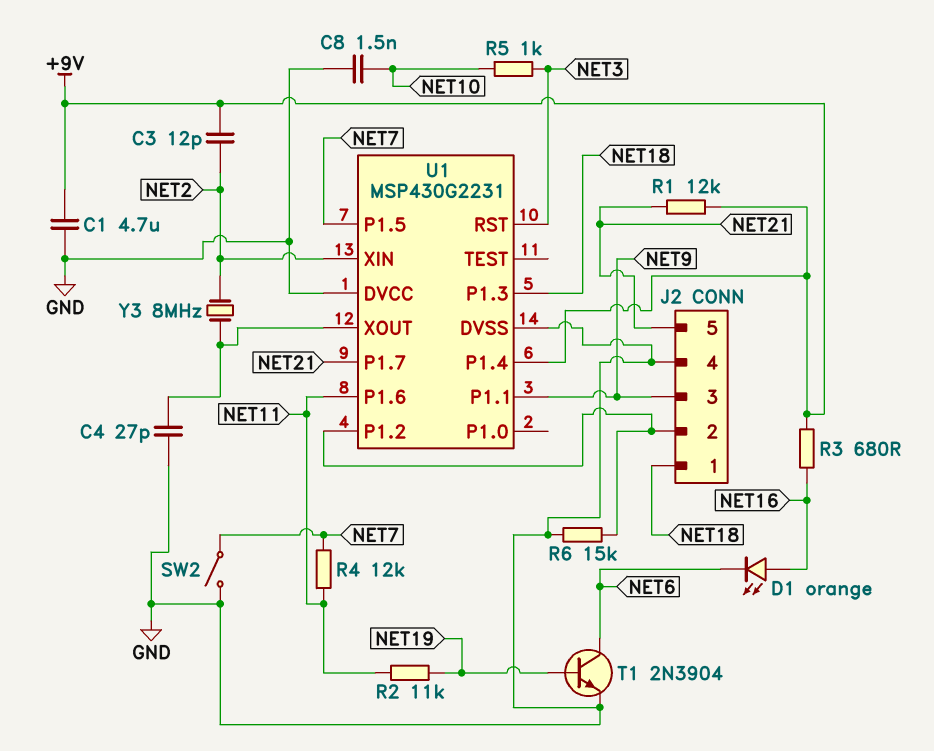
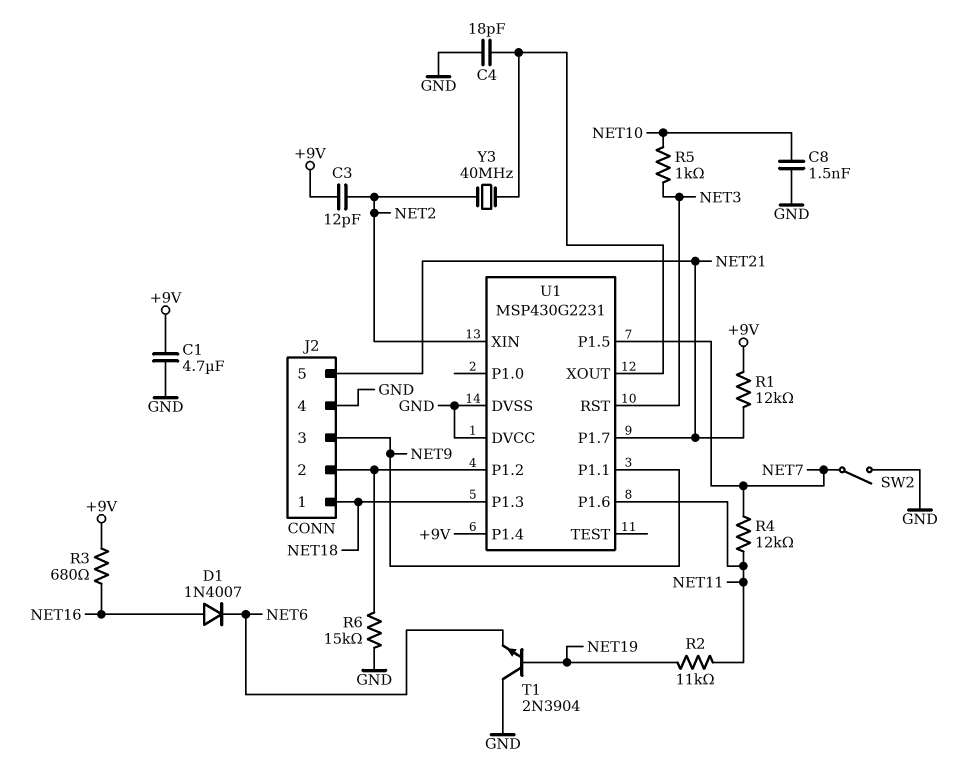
C4: 27pF (GND, U1/XOUT) -> 18pF (GND, U1/XOUT)
D1: LED orange (A NET16, K NET6) -> diode 1N4007 (A NET16, K NET6)
T1: NPN 2N3904 (B NET19, C NET6, E GND) -> NPN 2N3904 (B NET19, C GND, E NET6)
Y3: 8MHz (NET2, U1/XOUT) -> 40MHz (NET2, U1/XOUT)

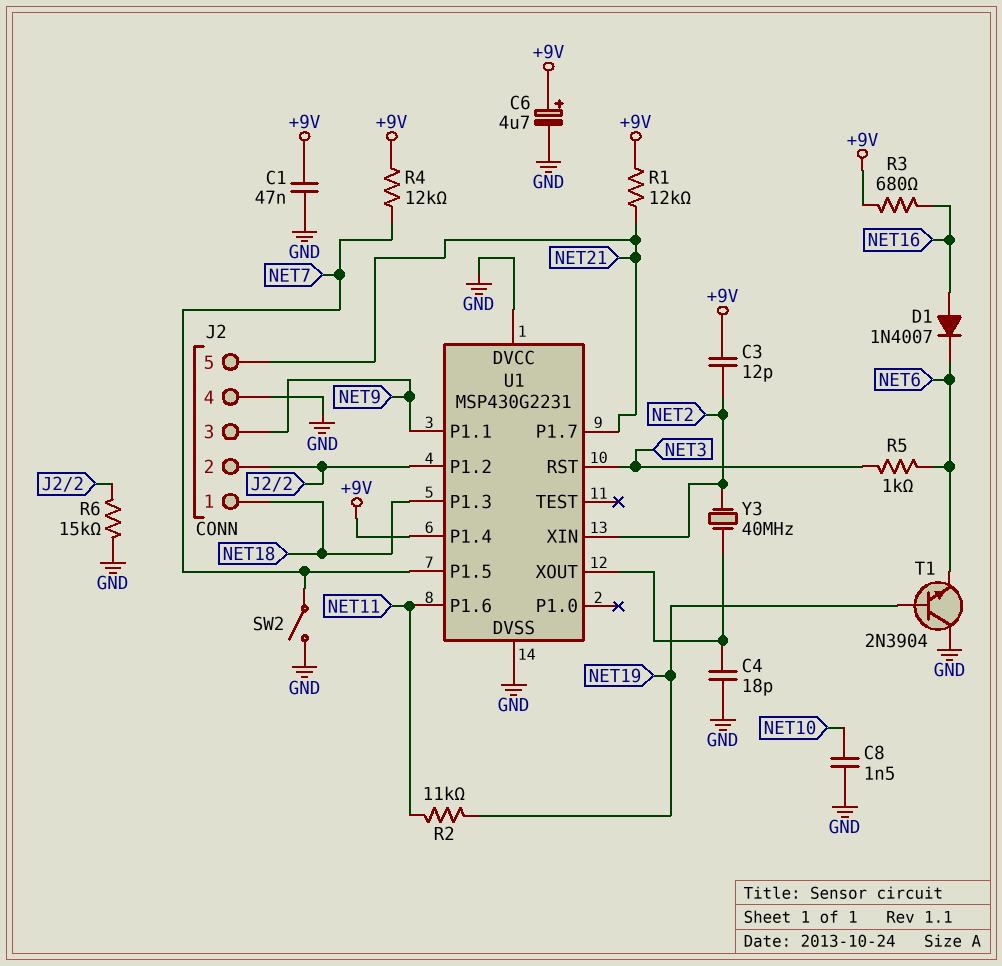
C1: 4.7uF (+9V, GND) -> 47nF (+9V, GND)
C6: none -> 4.7uF (plus +9V, minus GND)
R4: 12k (NET7, NET11) -> 12k (+9V, NET7)
R5: 1k (NET3, NET10) -> 1k (NET3, NET6)

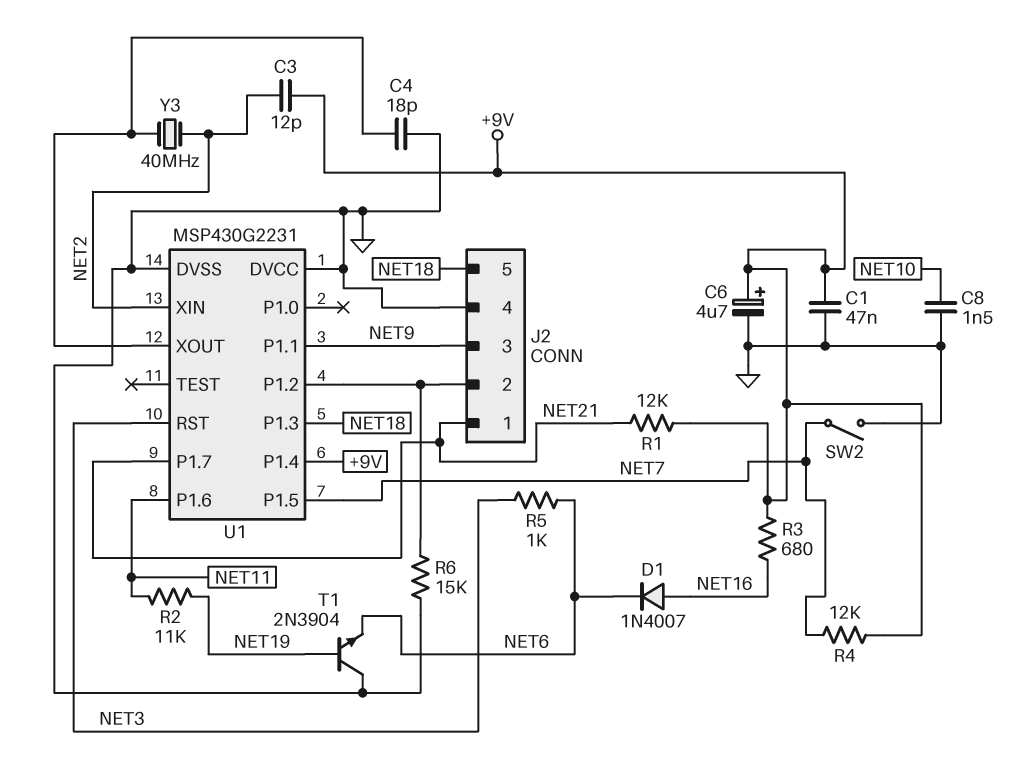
J2 pin 1: NET18 -> NET21
J2 pin 5: NET21 -> NET18

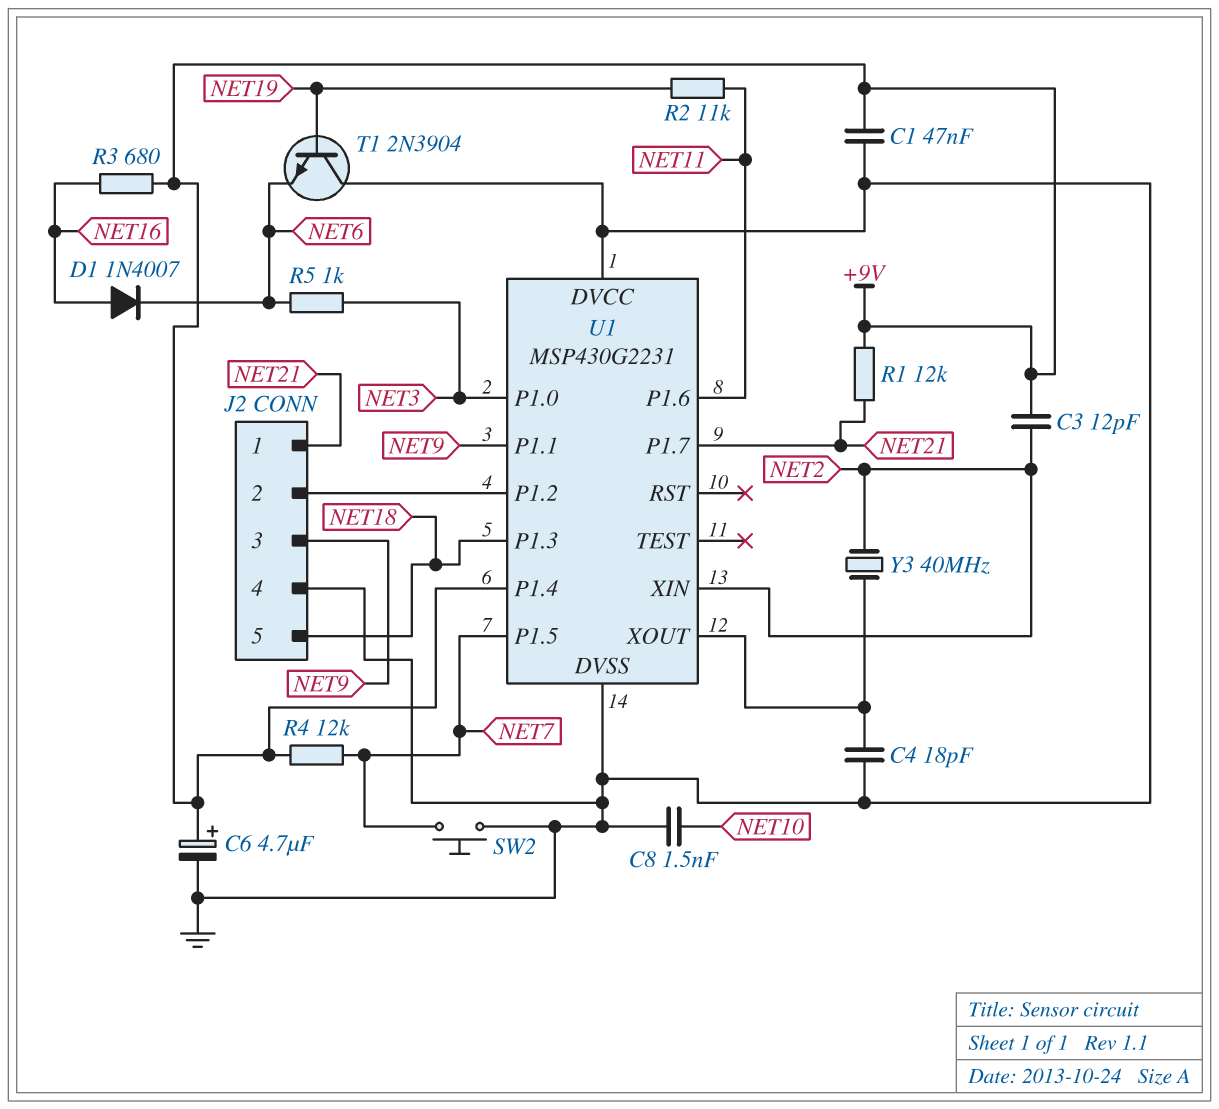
R6: 15k (GND, J2/2) -> none
SW2: switch (GND, NET7) -> button (GND, NET7)
U1 pin P1.0: none -> NET3
U1 pin RST: NET3 -> none

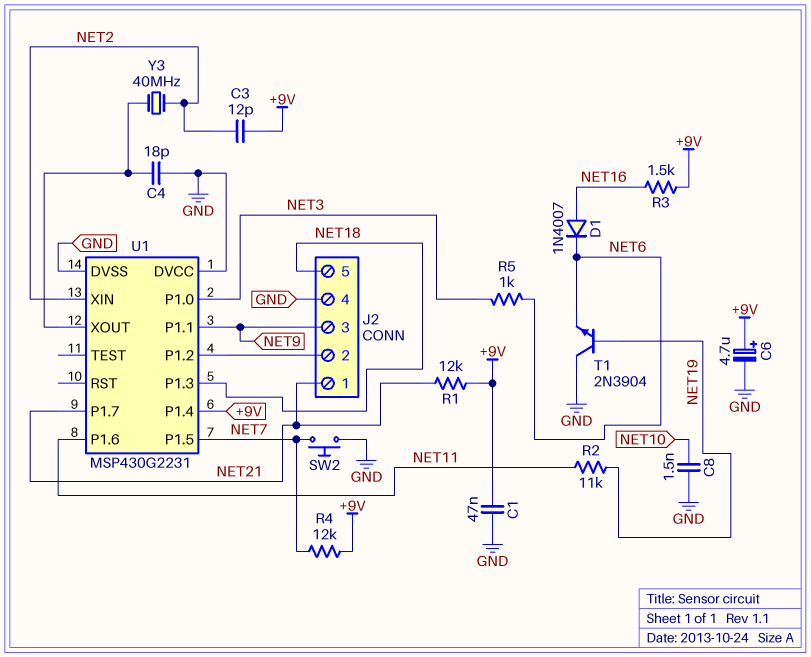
R3: 680 (+9V, NET16) -> 1.5k (+9V, NET16)

